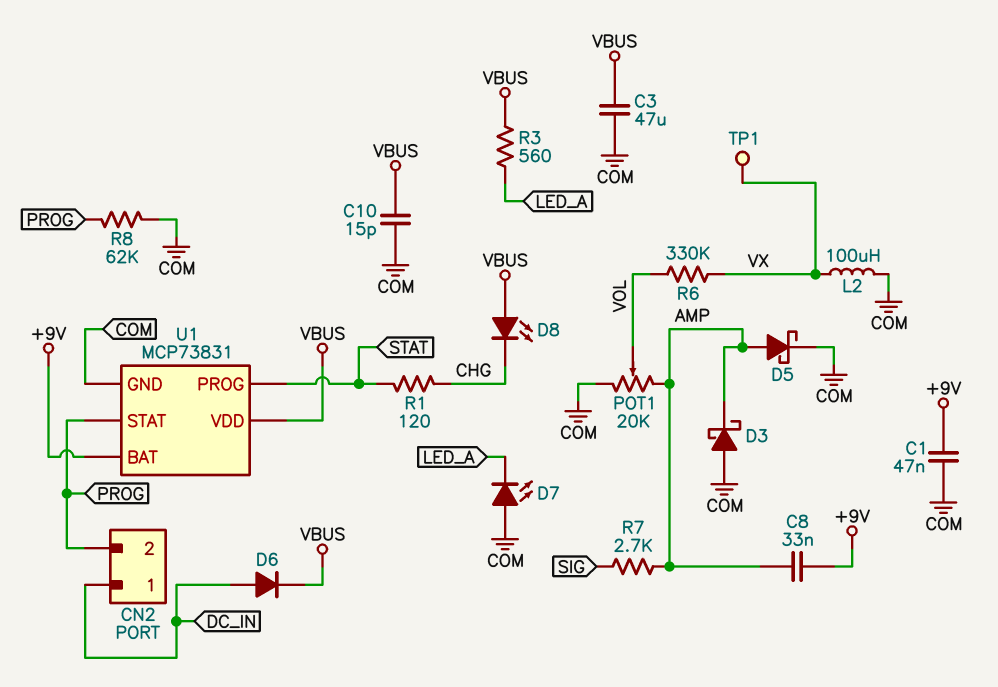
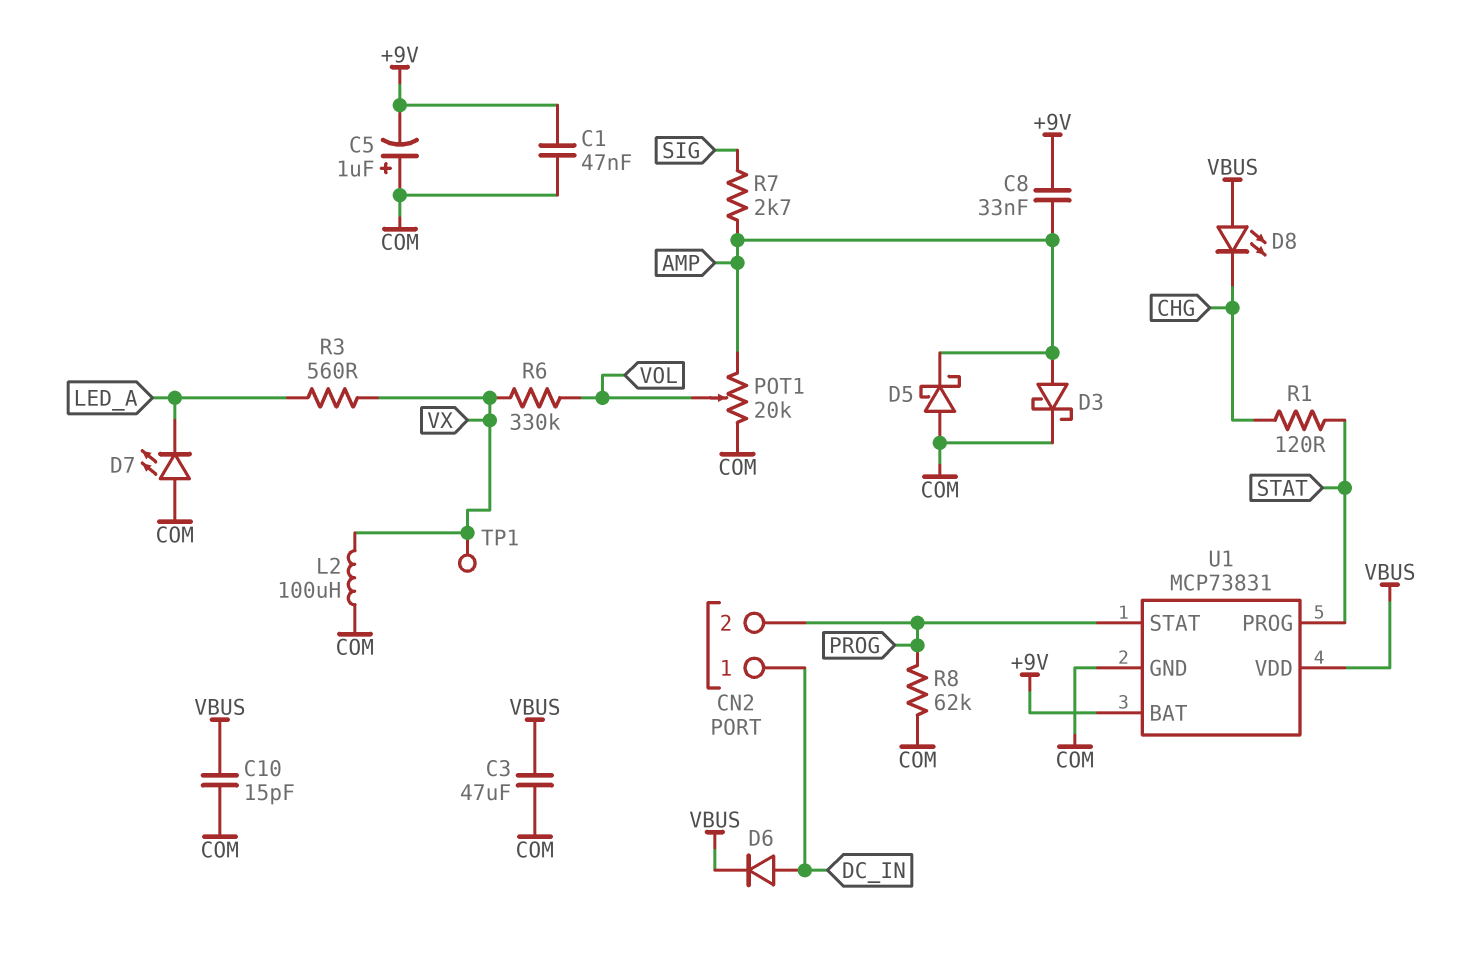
C5: none -> 1uF (plus COM, minus +9V)
D3: schottky (A COM, K AMP) -> schottky (A AMP, K COM)
D5: schottky (A AMP, K COM) -> schottky (A COM, K AMP)
R3: 560 (LED_A, VBUS) -> 560 (LED_A, VX)

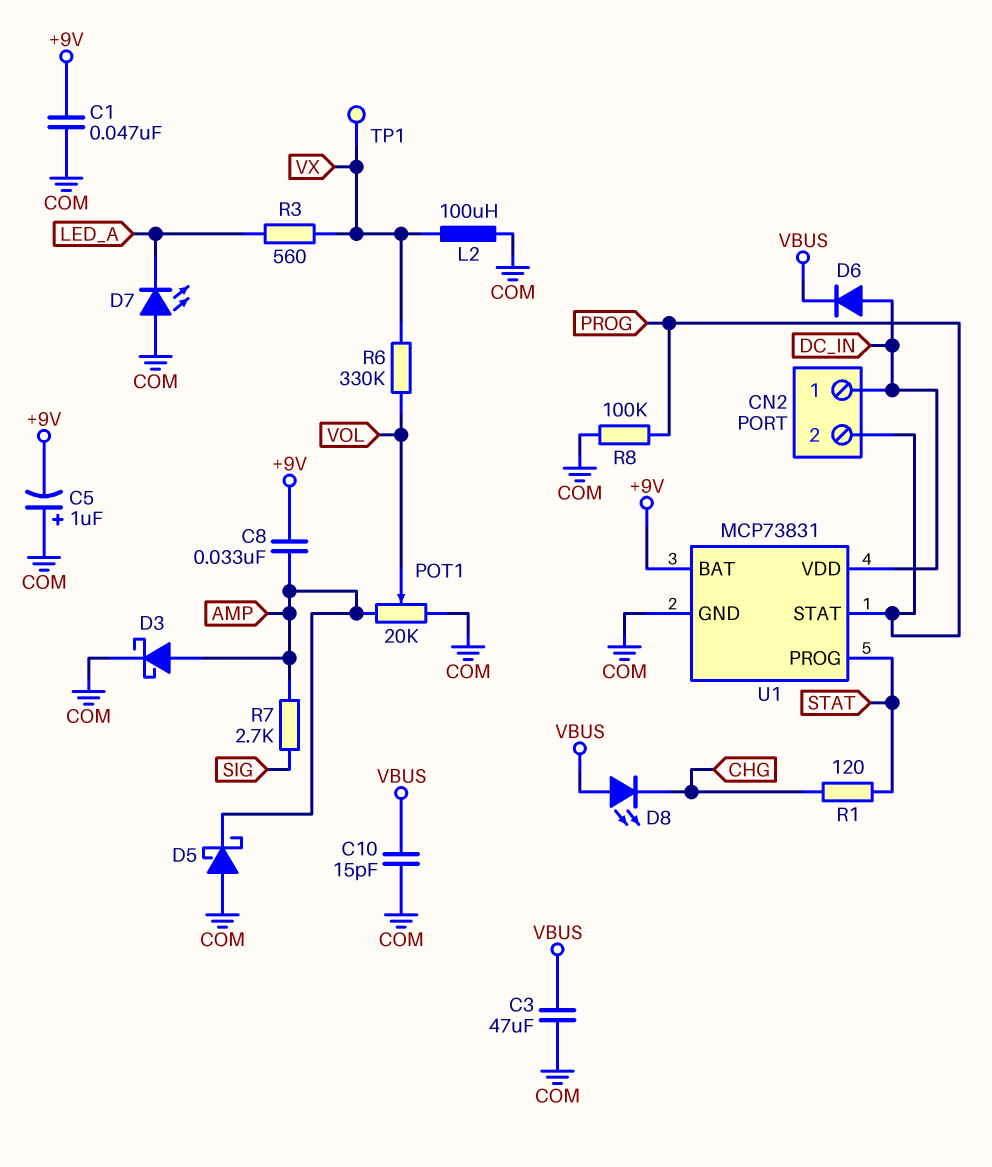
R8: 62k (COM, PROG) -> 100k (COM, PROG)
U1 pin VDD: VBUS -> DC_IN

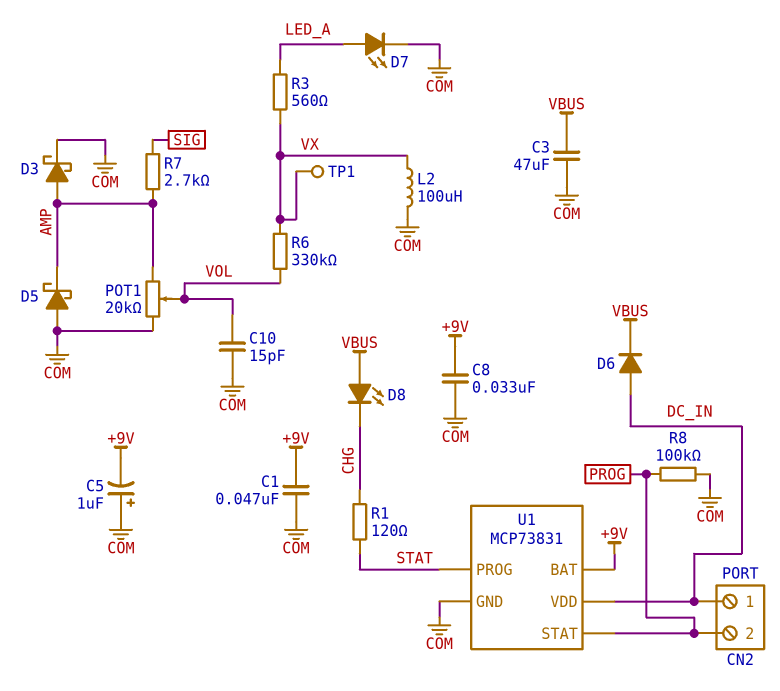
C8: 33nF (+9V, AMP) -> 33nF (+9V, COM)
C10: 15pF (COM, VBUS) -> 15pF (COM, VOL)
D7: LED (A COM, K LED_A) -> LED (A LED_A, K COM)

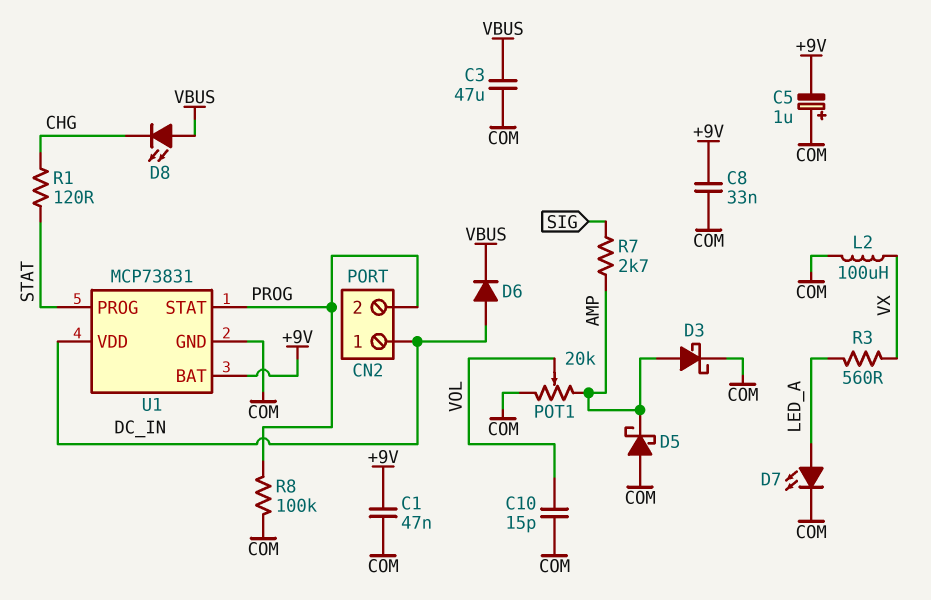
R6: 330k (VOL, VX) -> none
TP1: test point (VX) -> none

